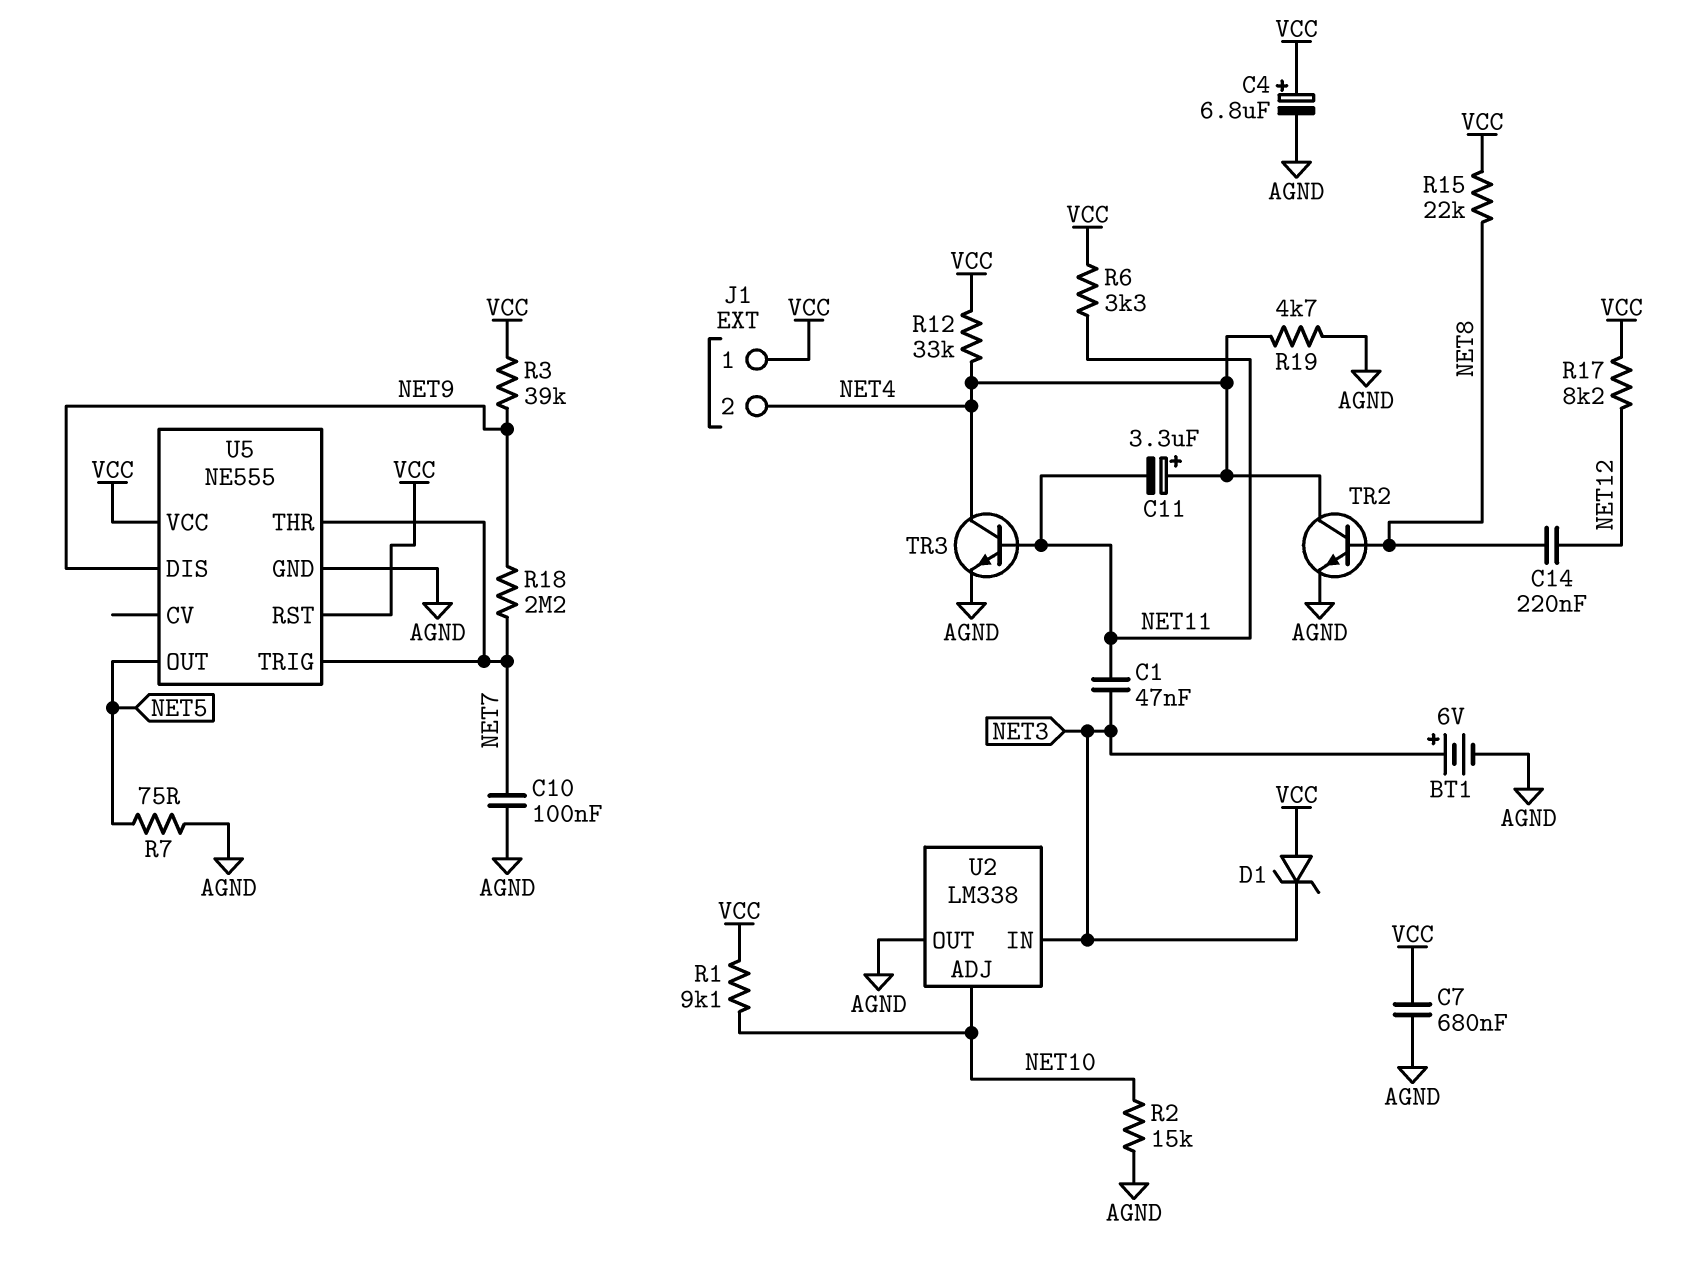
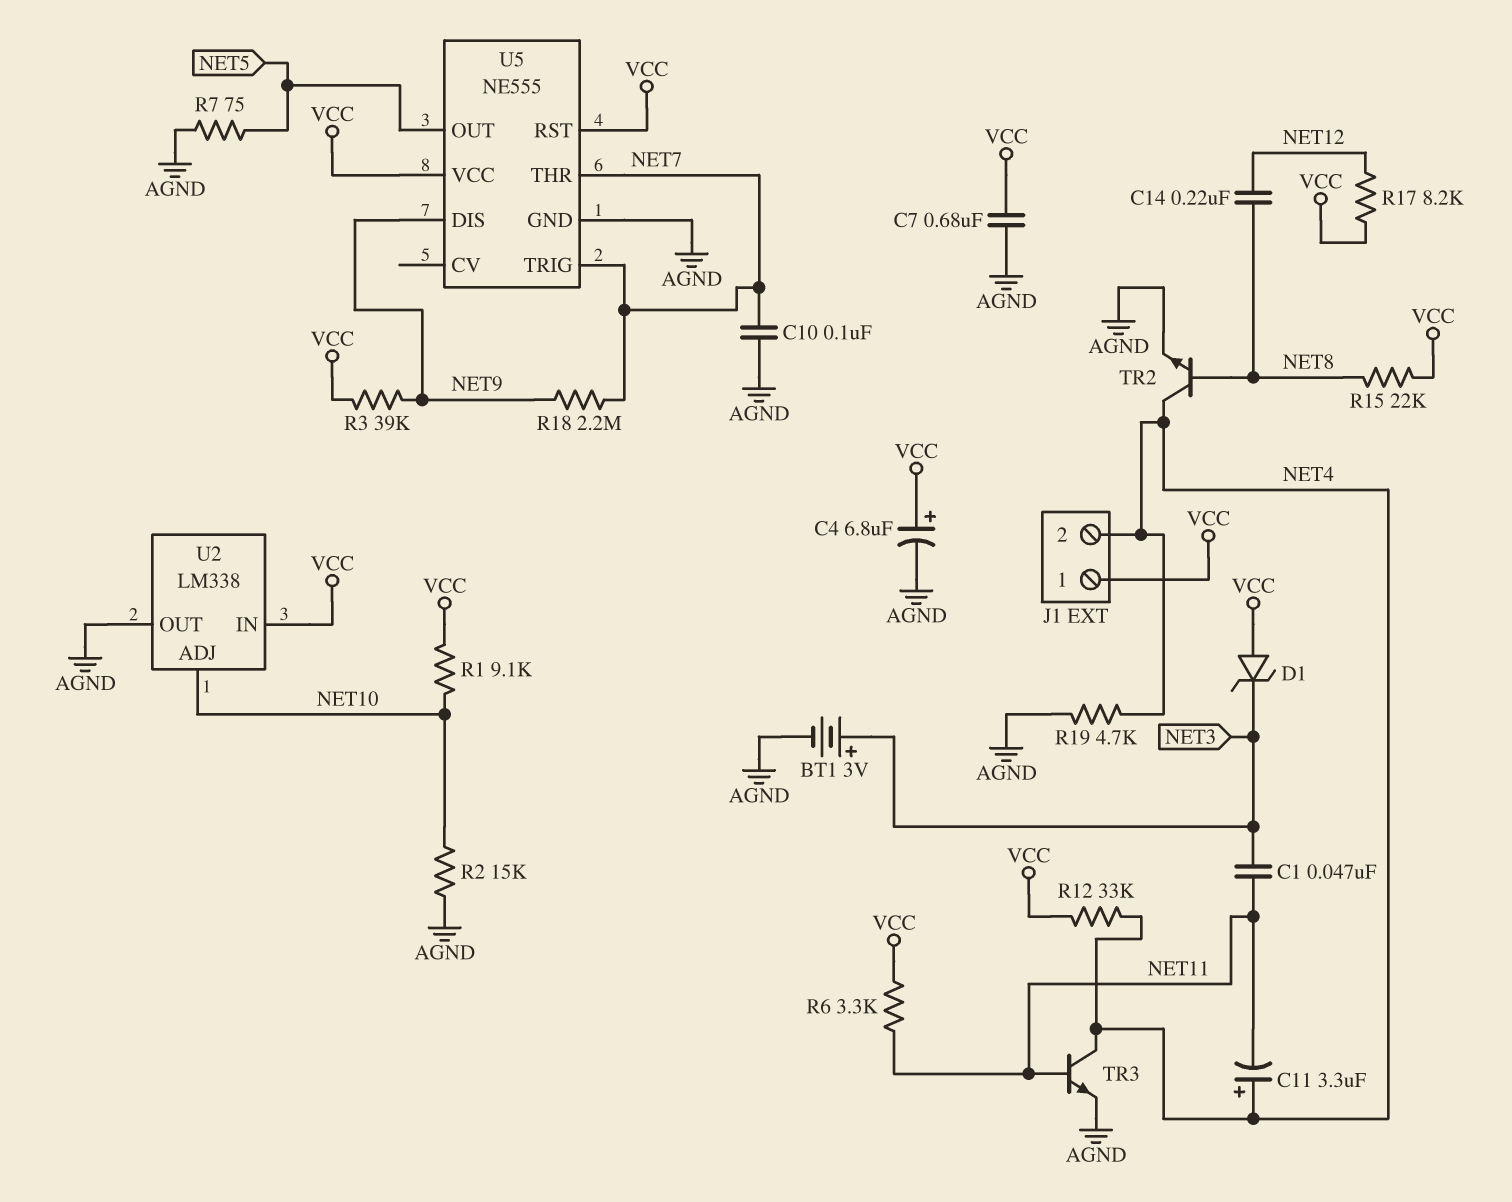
BT1: 6V (plus NET3, minus AGND) -> 3V (plus NET3, minus AGND)
U2 pin IN: NET3 -> VCC

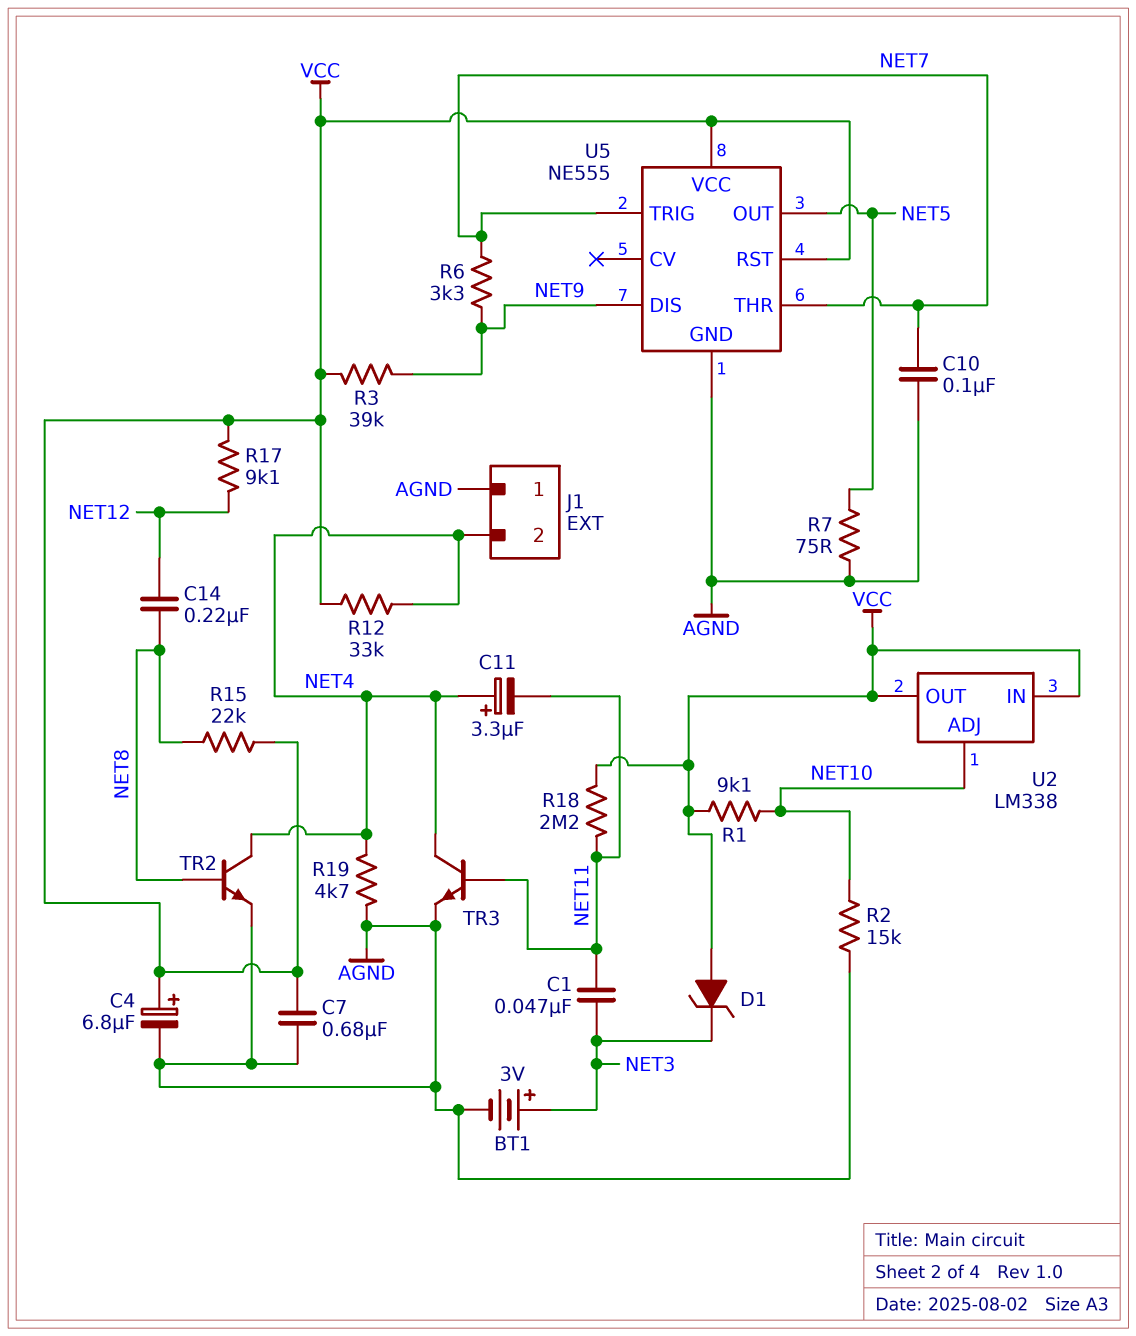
J1 pin 1: VCC -> AGND
R6: 3.3k (NET11, VCC) -> 3.3k (NET7, NET9)
R17: 8.2k (NET12, VCC) -> 9.1k (NET12, VCC)
R18: 2.2M (NET7, NET9) -> 2.2M (NET11, VCC)
U2 pin OUT: AGND -> VCC

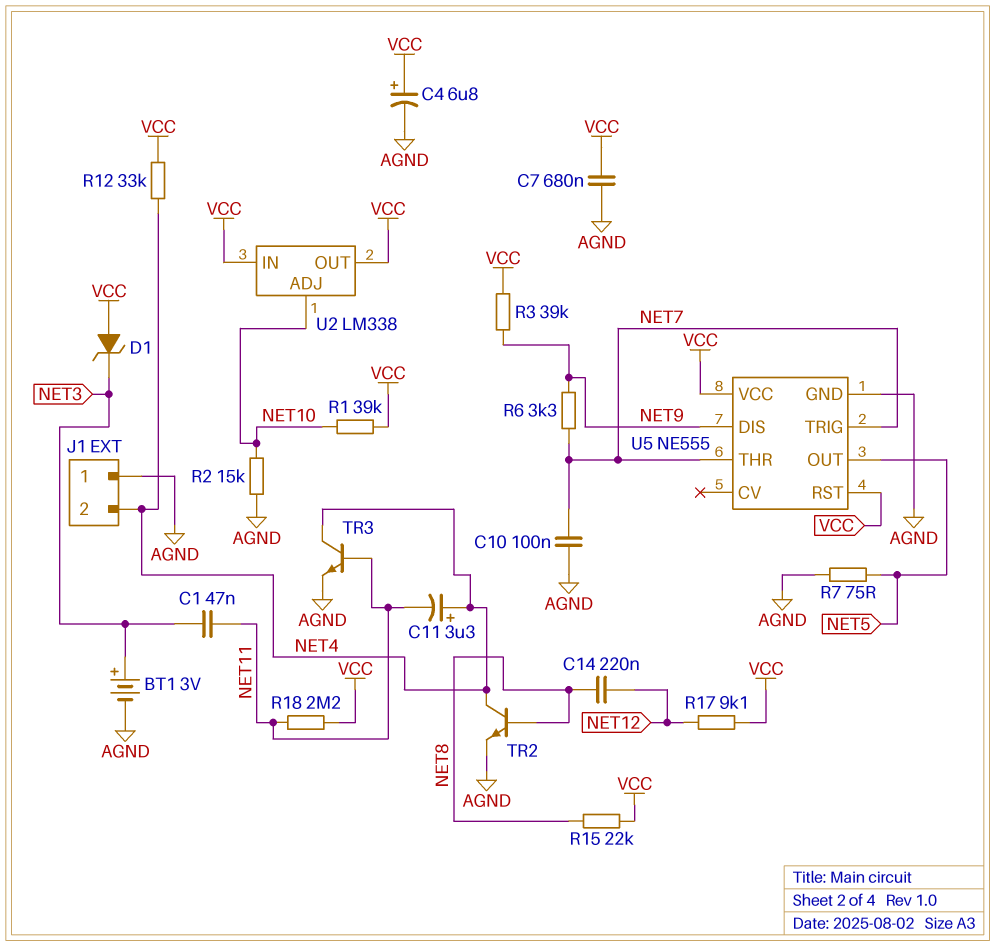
R1: 9.1k (NET10, VCC) -> 39k (NET10, VCC)
R19: 4.7k (AGND, NET4) -> none

